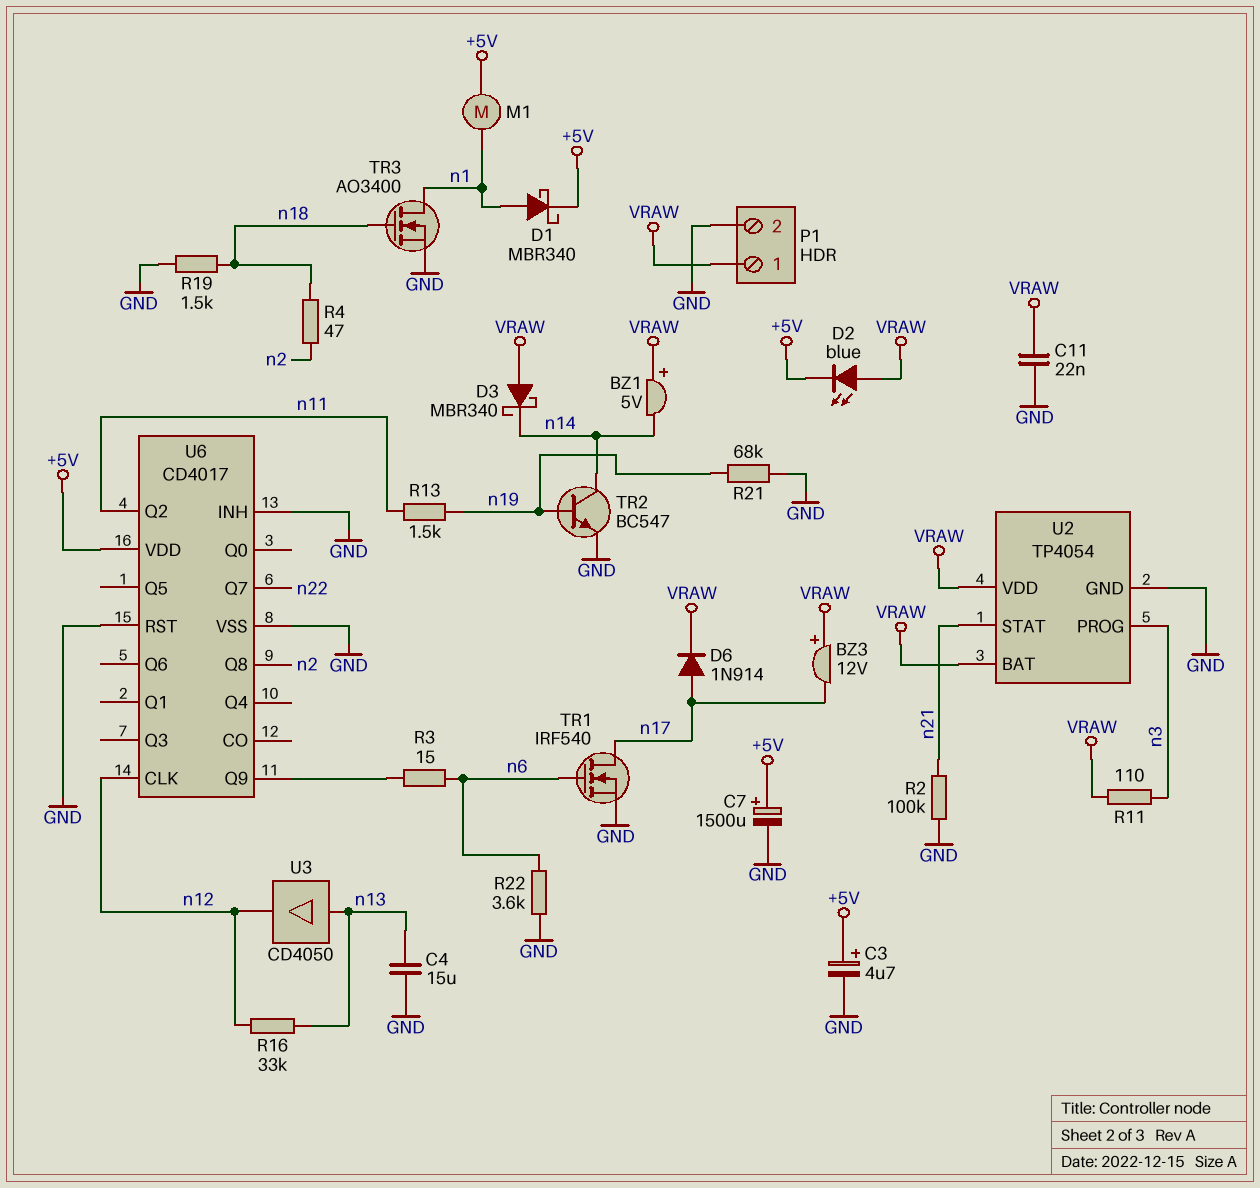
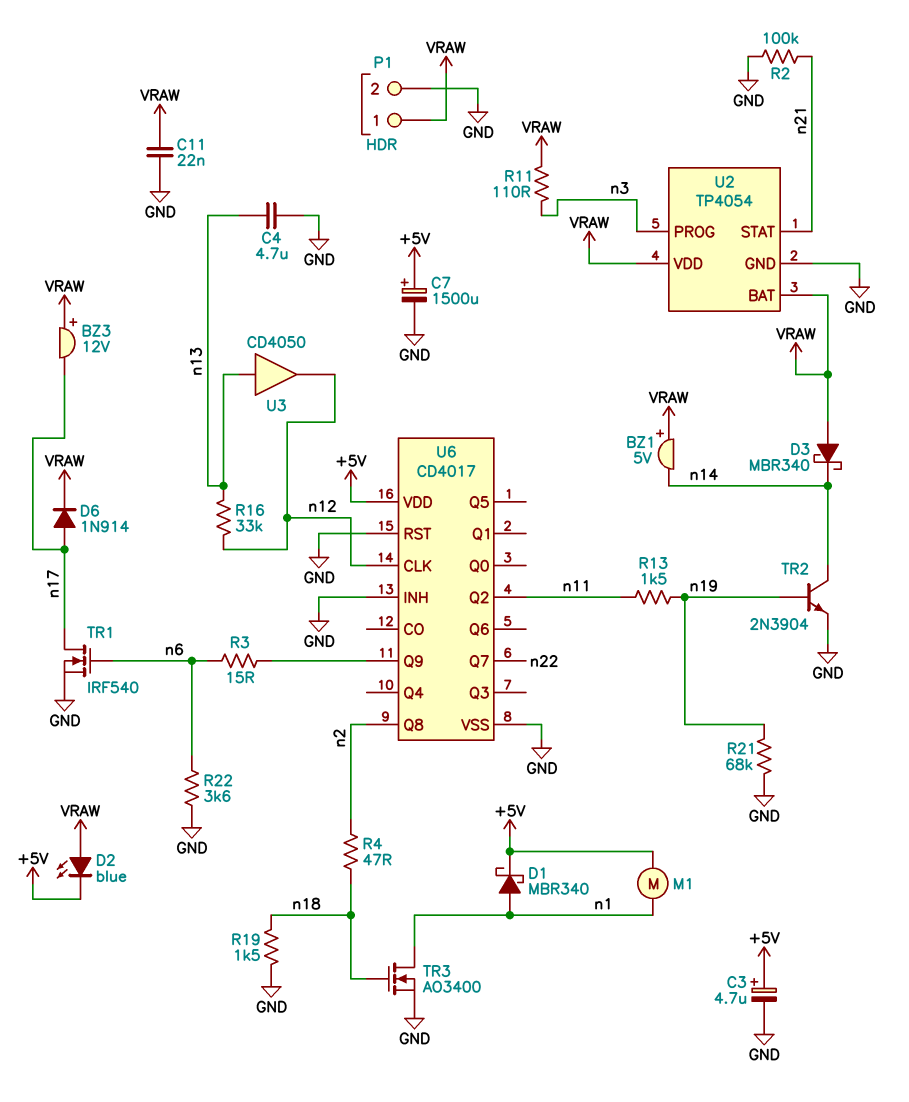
C4: 15uF (GND, n13) -> 4.7uF (GND, n13)
TR2: NPN BC547 (B n19, C n14, E GND) -> NPN 2N3904 (B n19, C n14, E GND)

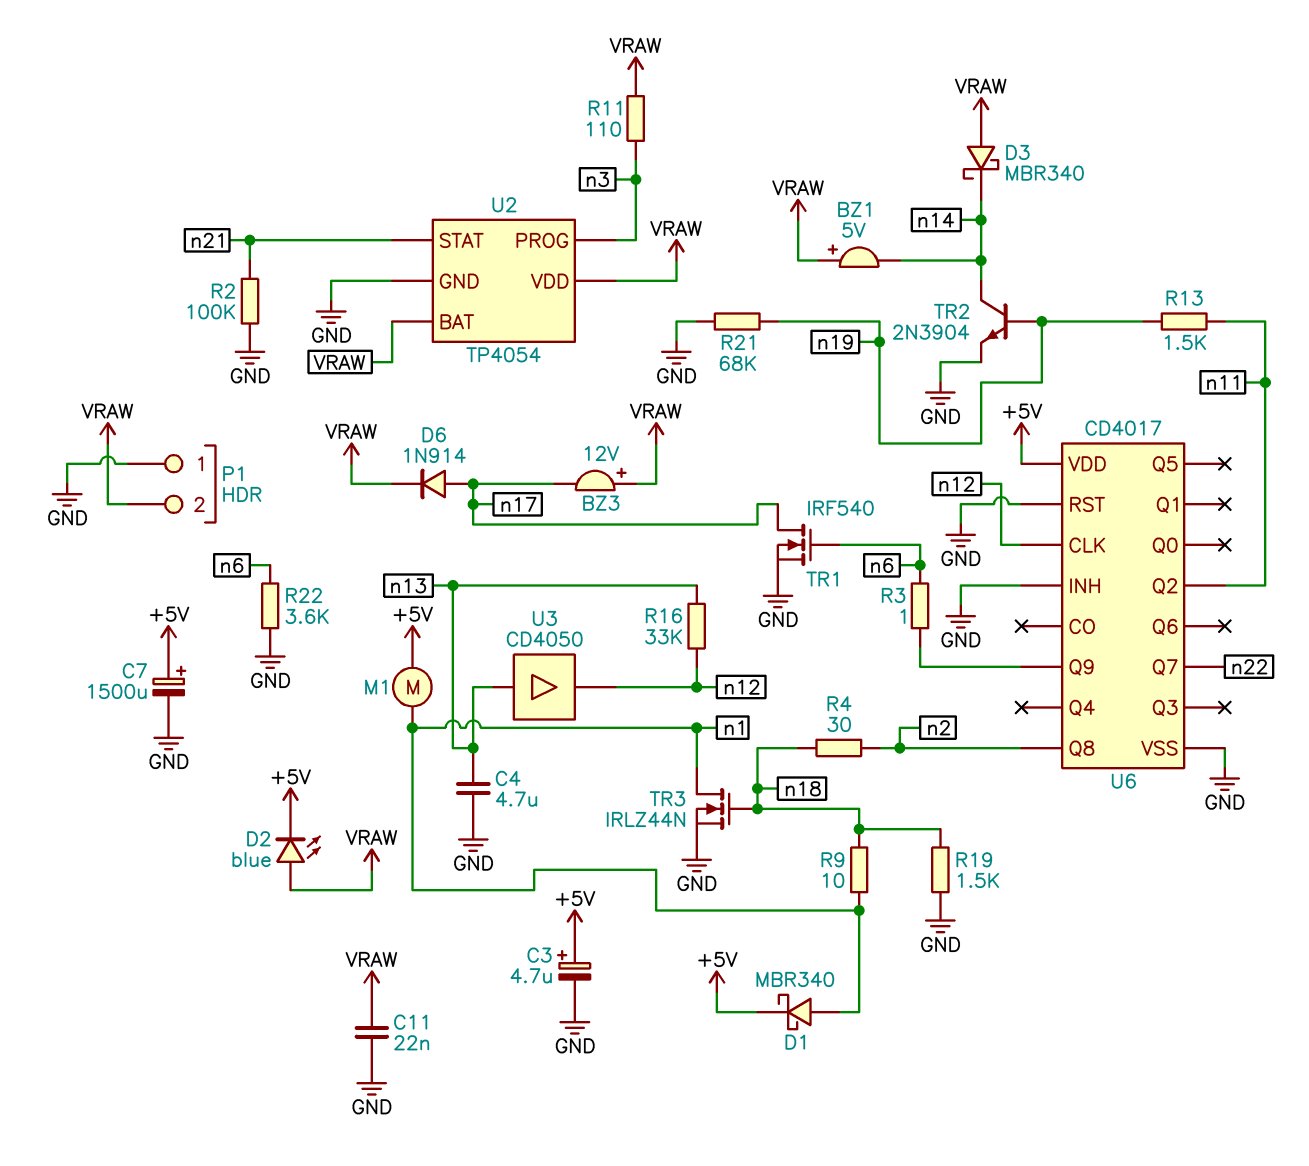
P1 pin 1: VRAW -> GND
P1 pin 2: GND -> VRAW
R3: 15 (U6/Q9, n6) -> 1 (U6/Q9, n6)
R4: 47 (n2, n18) -> 30 (n2, n18)
R9: none -> 10 (n1, n18)
TR3: NMOS AO3400 (G n18, D n1, S GND) -> NMOS IRLZ44N (G n18, D n1, S GND)

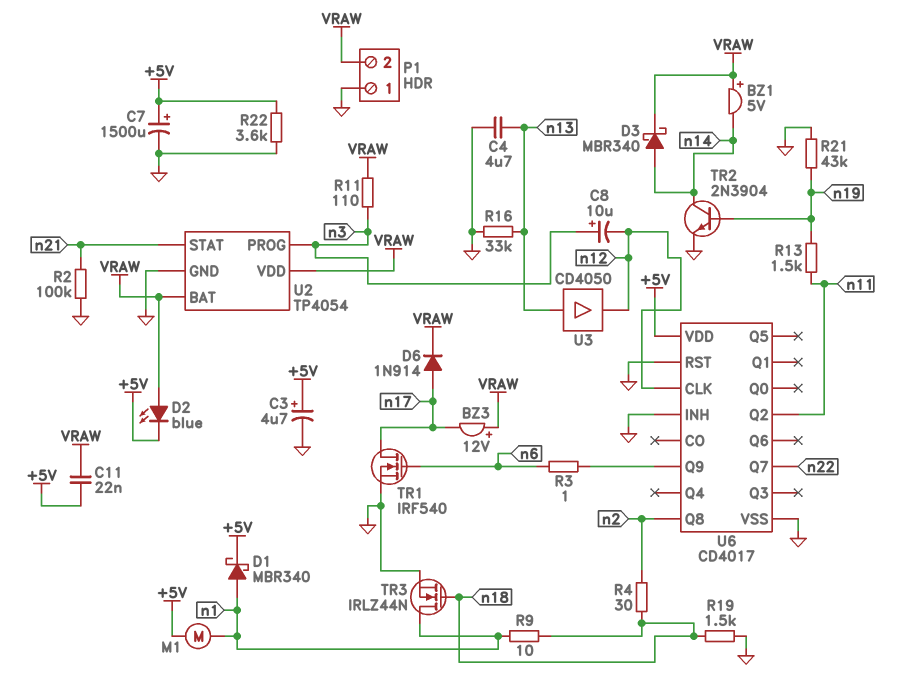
C8: none -> 10uF (plus n3, minus n12)
C11: 22nF (GND, VRAW) -> 22nF (+5V, VRAW)
D3: schottky MBR340 (A VRAW, K n14) -> schottky MBR340 (A n14, K VRAW)
R16: 33k (n12, n13) -> 33k (GND, n13)
R21: 68k (GND, n19) -> 43k (GND, n19)
R22: 3.6k (GND, n6) -> 3.6k (+5V, GND)

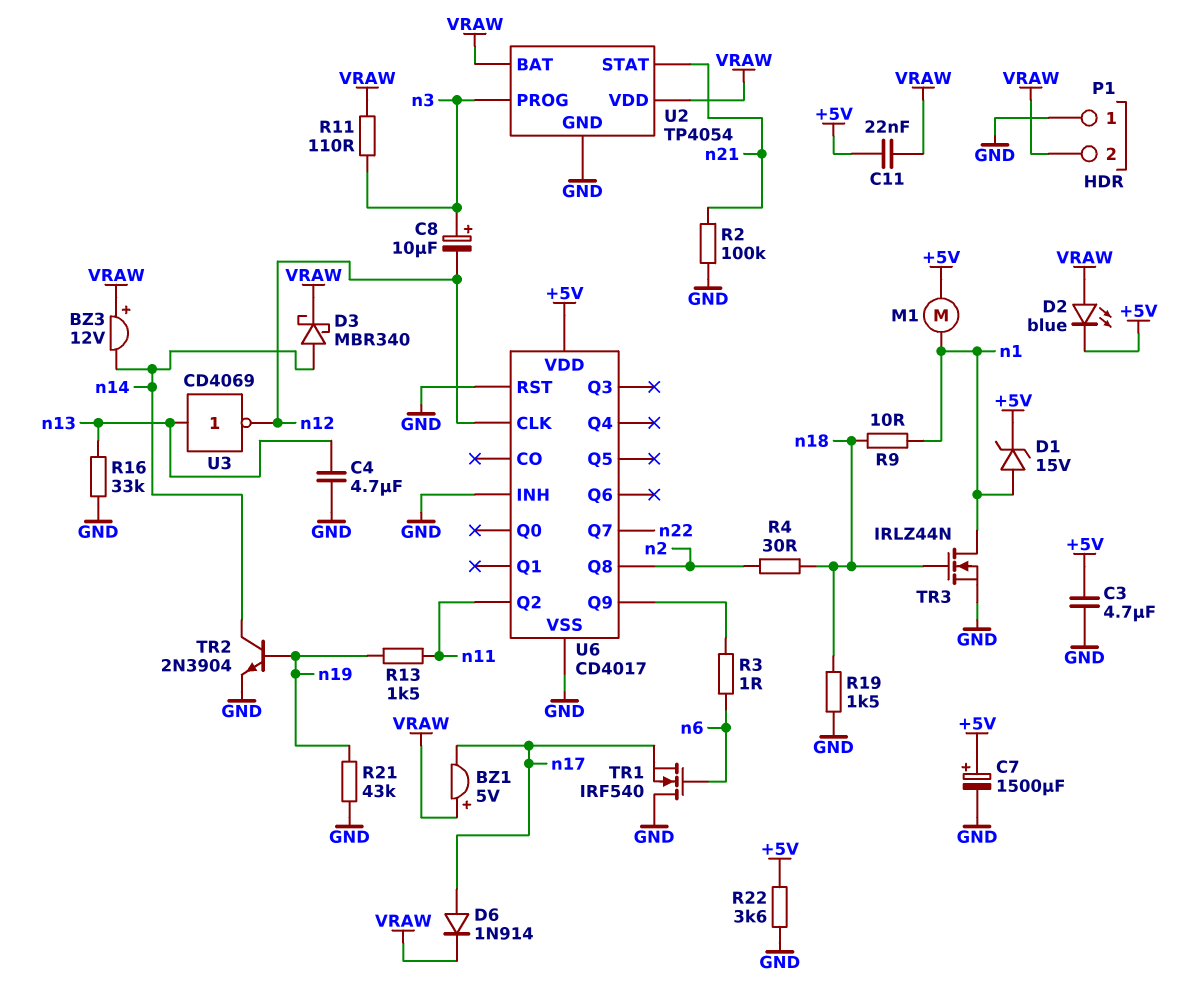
BZ1: buzzer 5V (plus VRAW, minus n14) -> buzzer 5V (plus VRAW, minus n17)
BZ3: buzzer 12V (plus VRAW, minus n17) -> buzzer 12V (plus VRAW, minus n14)
C3: 4.7uF (plus +5V, minus GND) -> 4.7uF (+5V, GND)
D1: schottky MBR340 (A n1, K +5V) -> zener 15V (A n1, K +5V)
TR1: NMOS IRF540 (G n6, D n17, S GND) -> NMOS IRF540 (G n6, D GND, S n17)
U3: buffer CD4050 (in n13, out n12) -> NOT CD4069 (in n13, out n12)

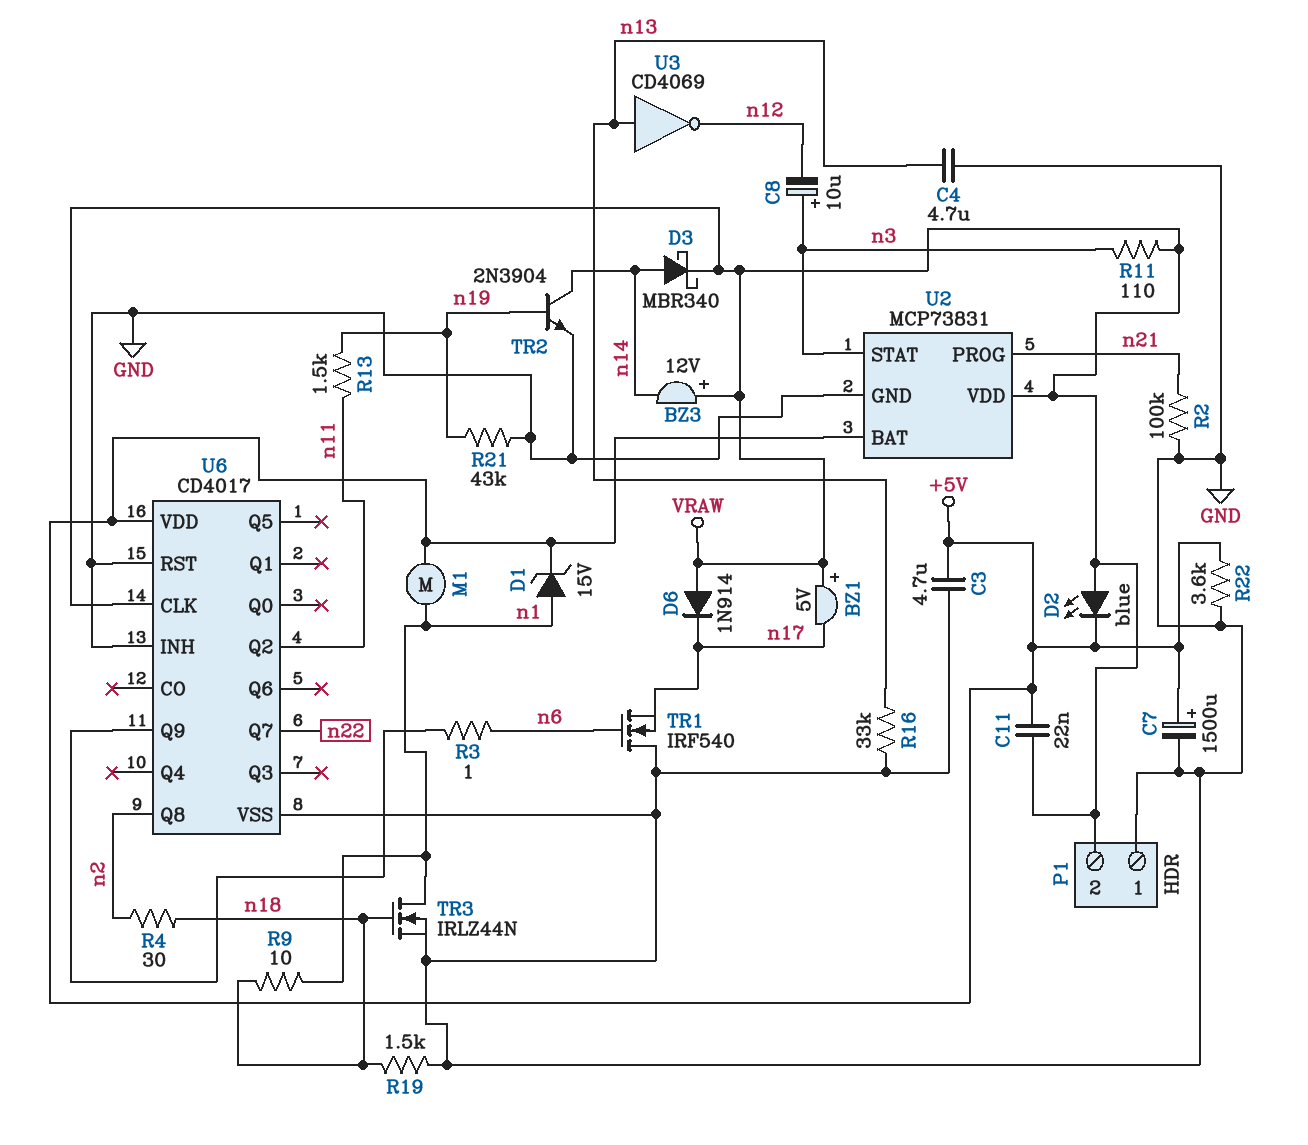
D6: diode 1N914 (A n17, K VRAW) -> diode 1N914 (A VRAW, K n17)
U2: TP4054 -> MCP73831
U2 pin BAT: VRAW -> +5V
U2 pin PROG: n3 -> n21
U2 pin STAT: n21 -> n3
U6 pin CLK: n12 -> VRAW

